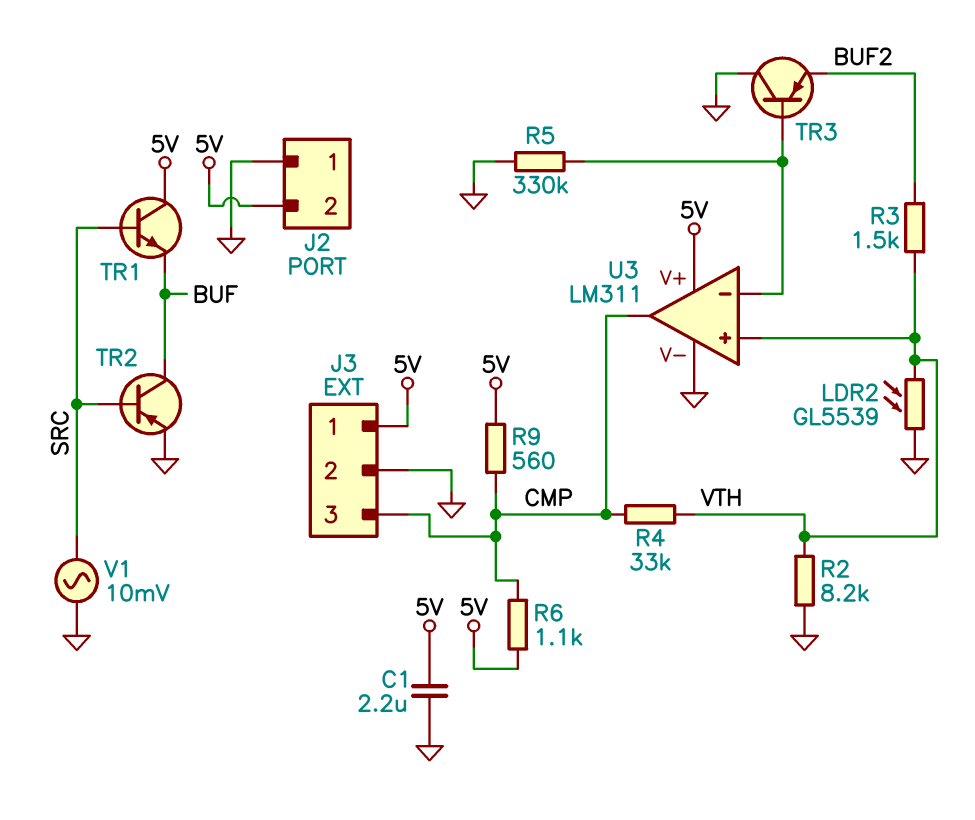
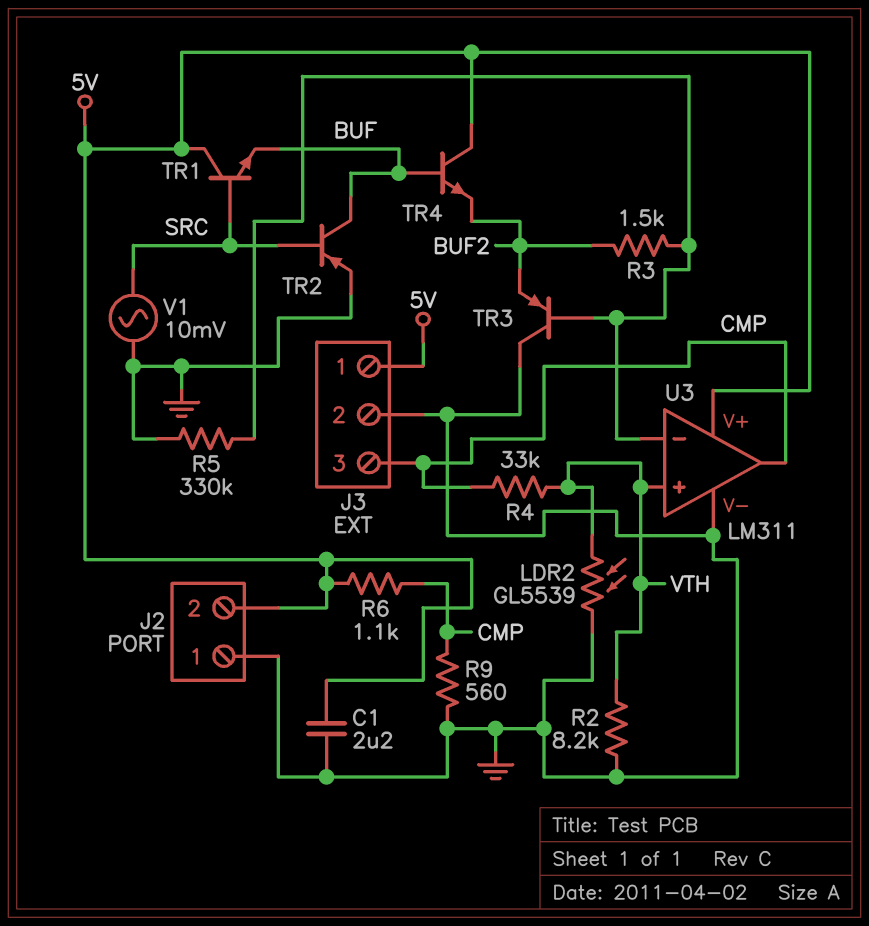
R3: 1.5k (BUF2, VTH) -> 1.5k (BUF2, U3/in-)
R9: 560 (5V, CMP) -> 560 (CMP, GND)
TR4: none -> NPN (B BUF, C 5V, E BUF2)

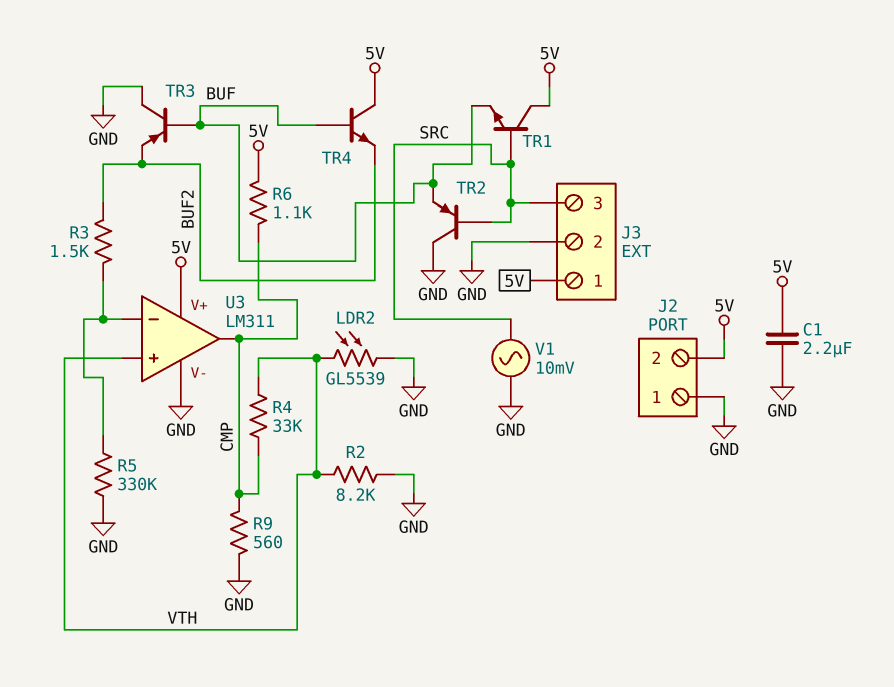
J3 pin 3: CMP -> SRC
TR2: PNP (B SRC, C BUF, E GND) -> PNP (B SRC, C GND, E BUF)
TR3: PNP (B U3/in-, C GND, E BUF2) -> PNP (B BUF, C GND, E BUF2)

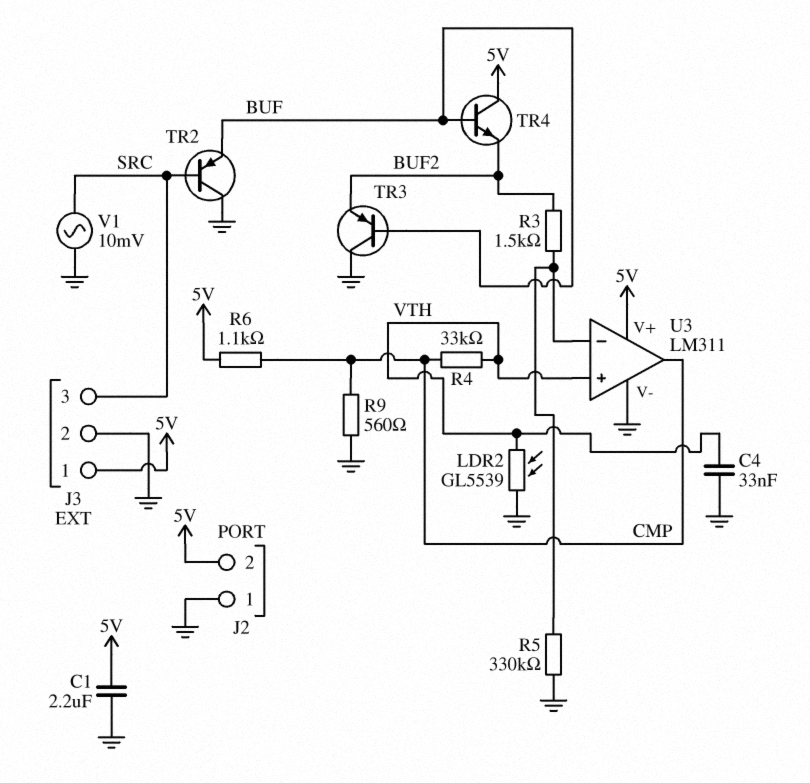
C4: none -> 33nF (GND, VTH)
R2: 8.2k (GND, VTH) -> none
TR1: NPN (B SRC, C 5V, E BUF) -> none

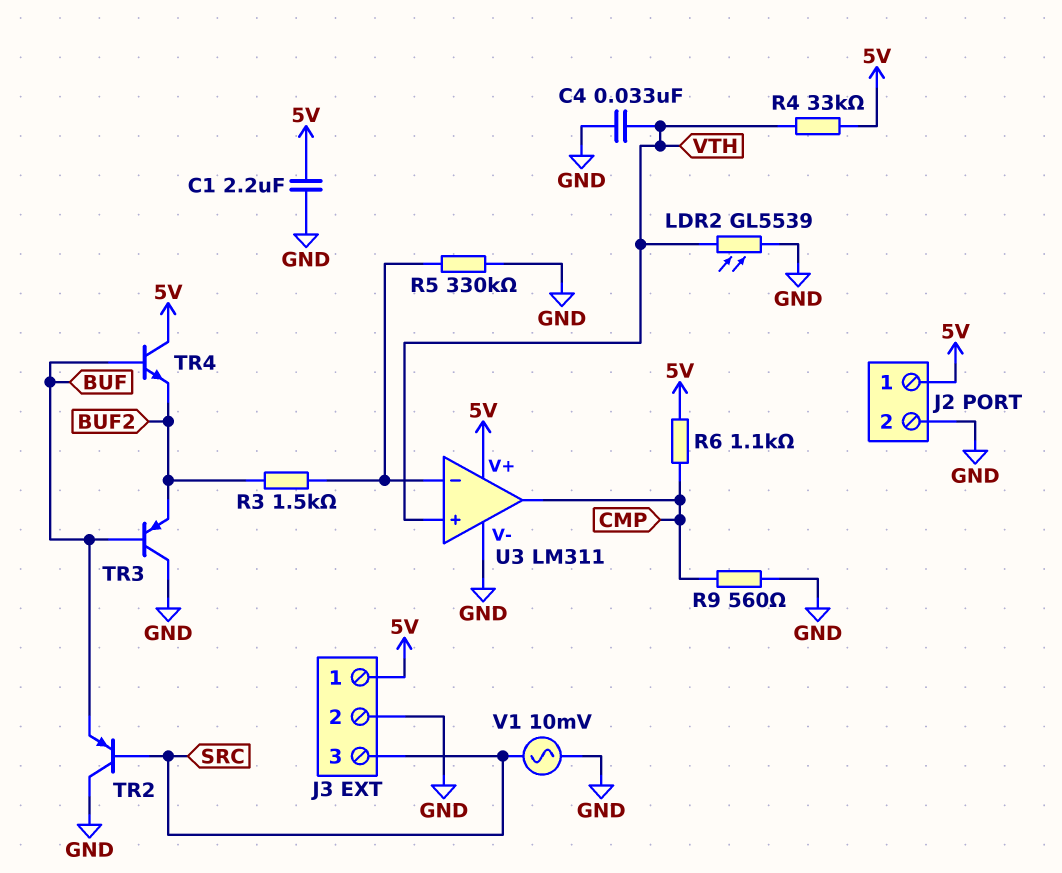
J2 pin 1: GND -> 5V
J2 pin 2: 5V -> GND
R4: 33k (CMP, VTH) -> 33k (5V, VTH)

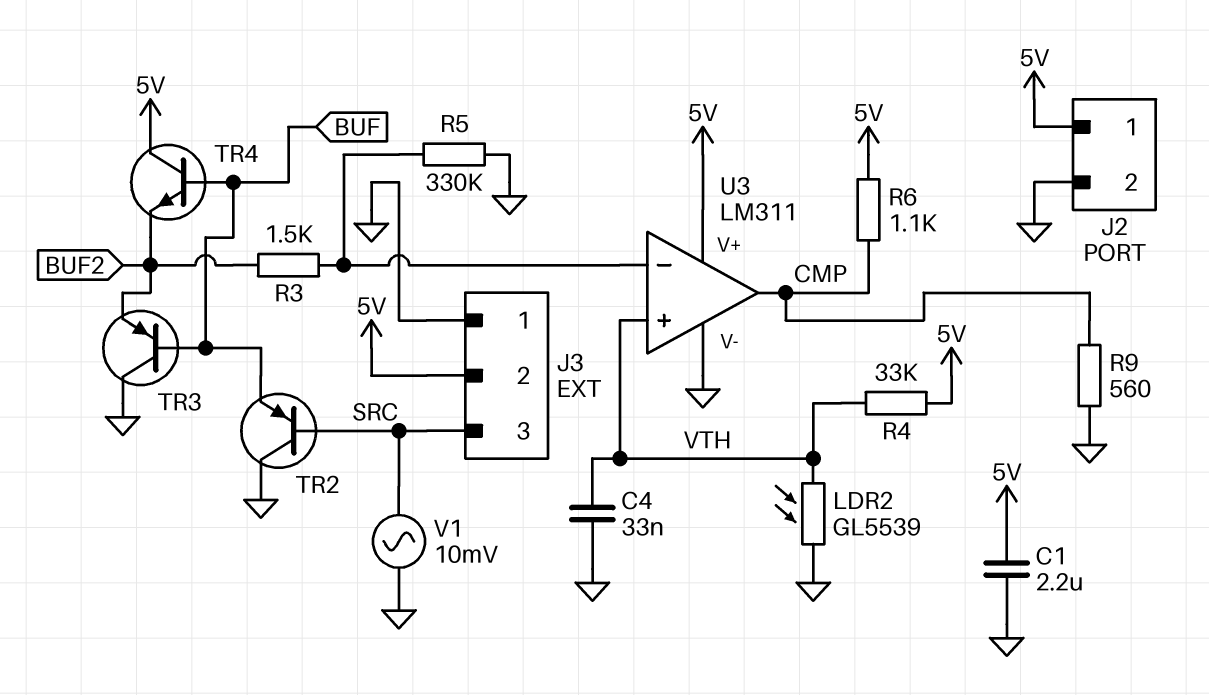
J3 pin 1: 5V -> GND
J3 pin 2: GND -> 5V

